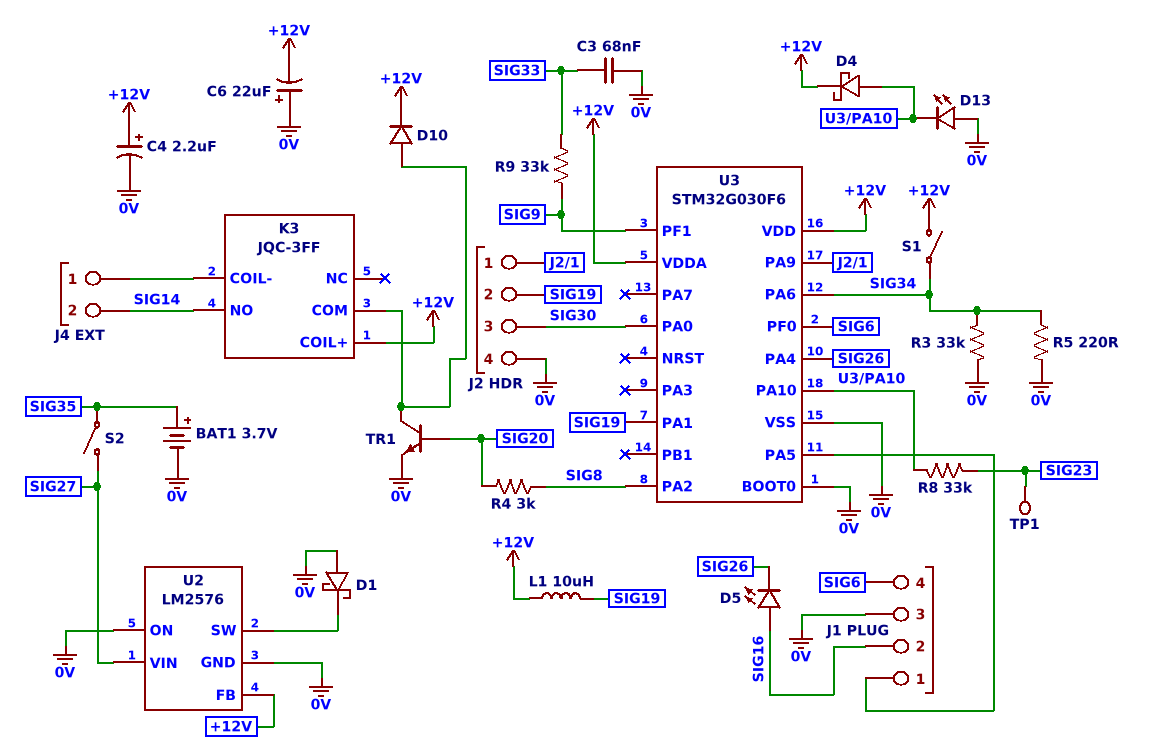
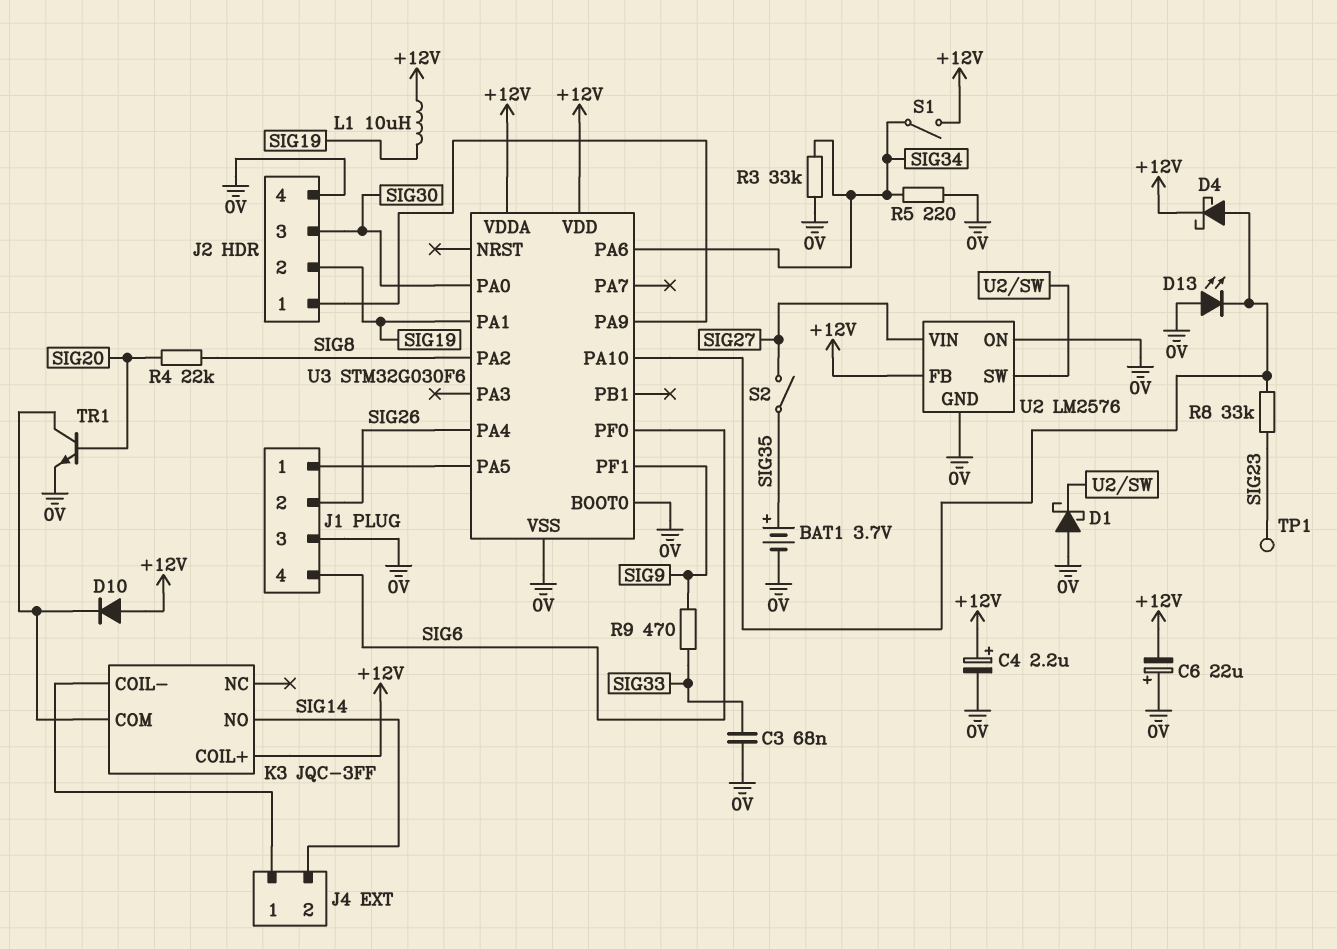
D5: LED (A SIG16, K SIG26) -> none
D10: diode (A K3/COM, K +12V) -> diode (A +12V, K K3/COM)
J1 pin 2: SIG16 -> SIG26
R4: 3k (SIG8, SIG20) -> 22k (SIG8, SIG20)
R9: 33k (SIG9, SIG33) -> 470 (SIG9, SIG33)

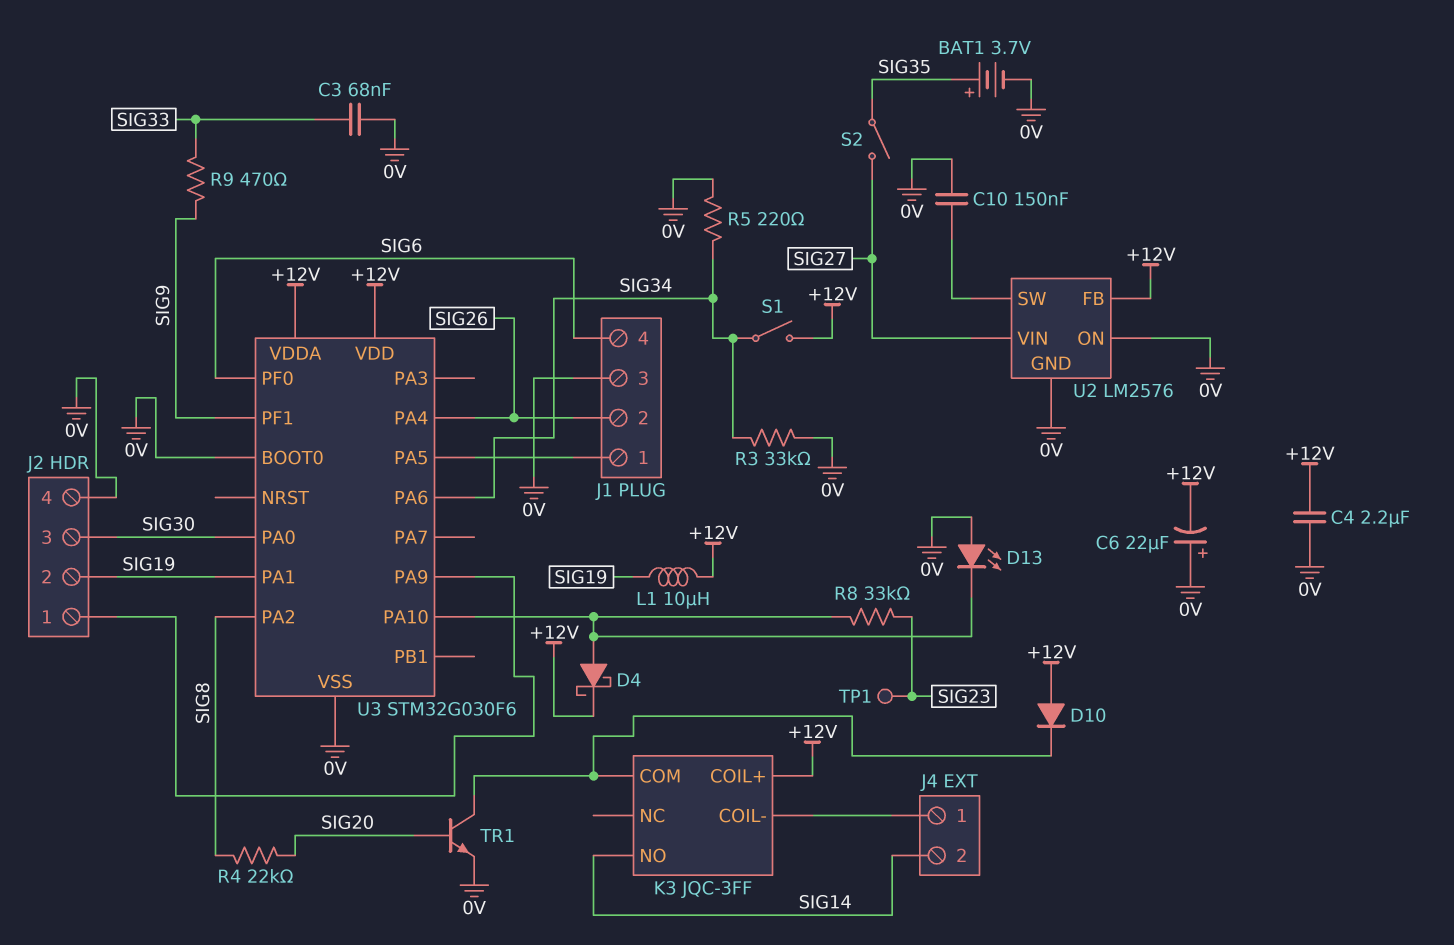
C4: 2.2uF (plus +12V, minus 0V) -> 2.2uF (+12V, 0V)
C10: none -> 150nF (0V, U2/SW)
D1: schottky (A 0V, K U2/SW) -> none

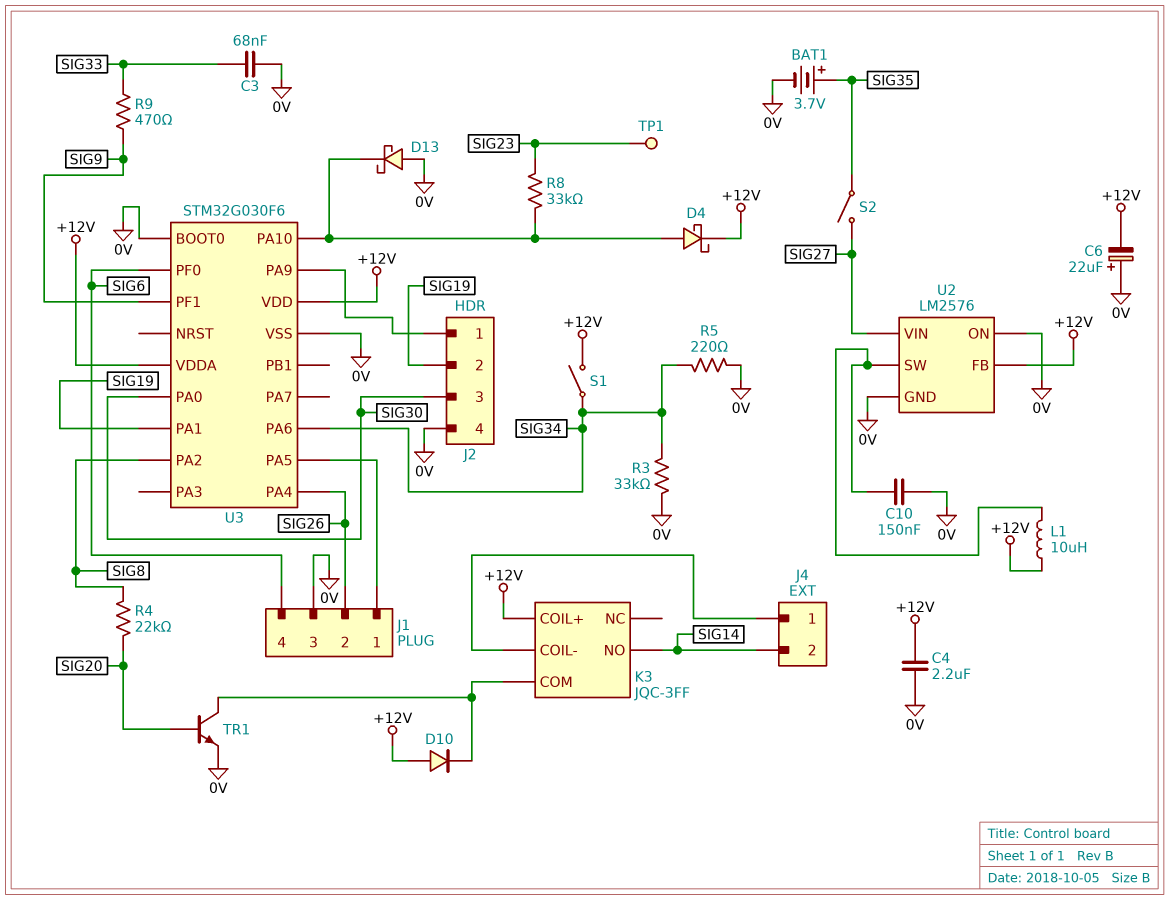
D13: LED (A 0V, K U3/PA10) -> schottky (A 0V, K U3/PA10)
L1: 10uH (+12V, SIG19) -> 10uH (+12V, U2/SW)

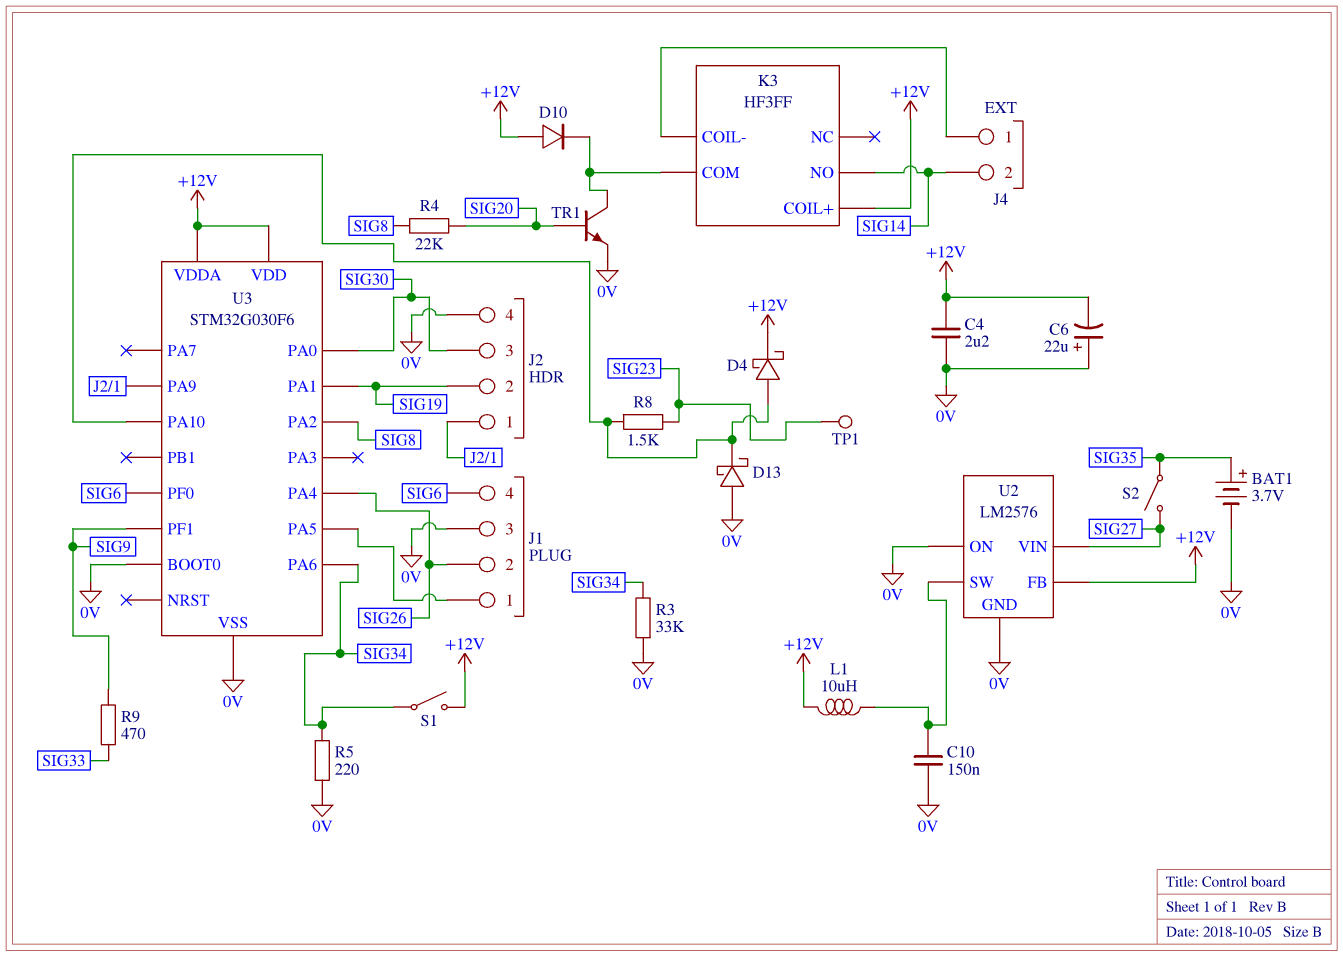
C3: 68nF (0V, SIG33) -> none
K3: JQC-3FF -> HF3FF
R8: 33k (SIG23, U3/PA10) -> 1.5k (SIG23, U3/PA10)

